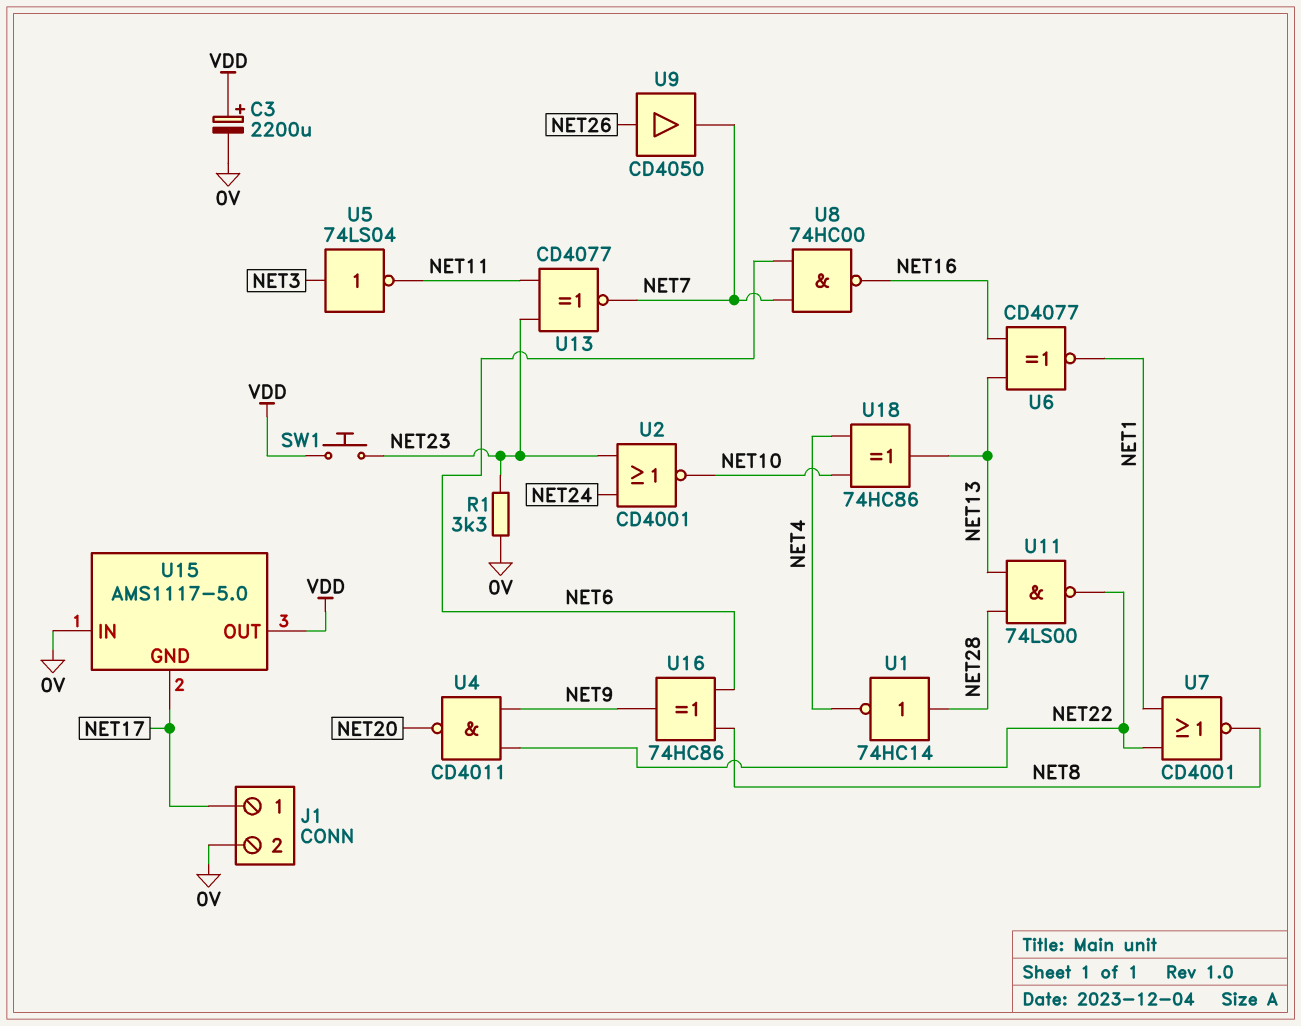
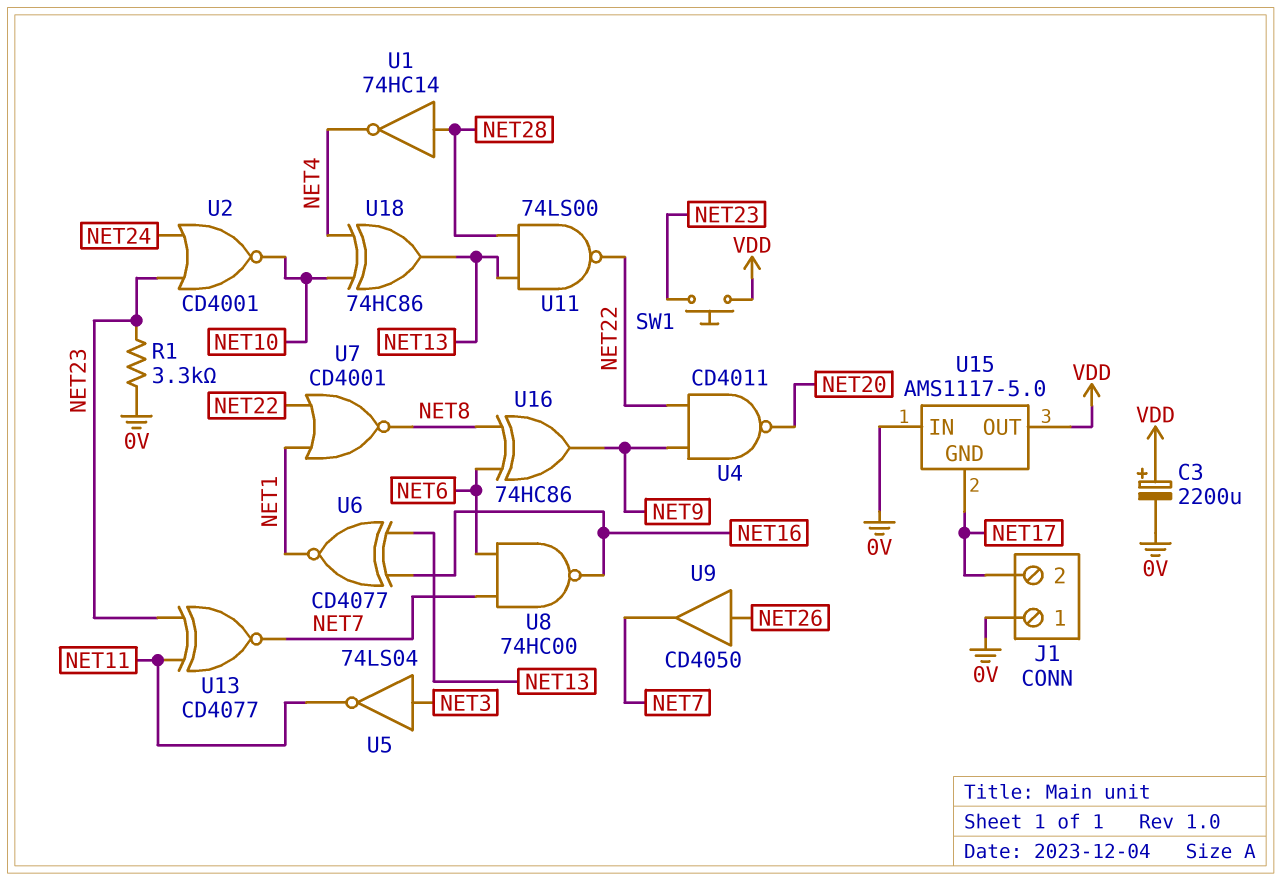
J1 pin 1: NET17 -> 0V
J1 pin 2: 0V -> NET17

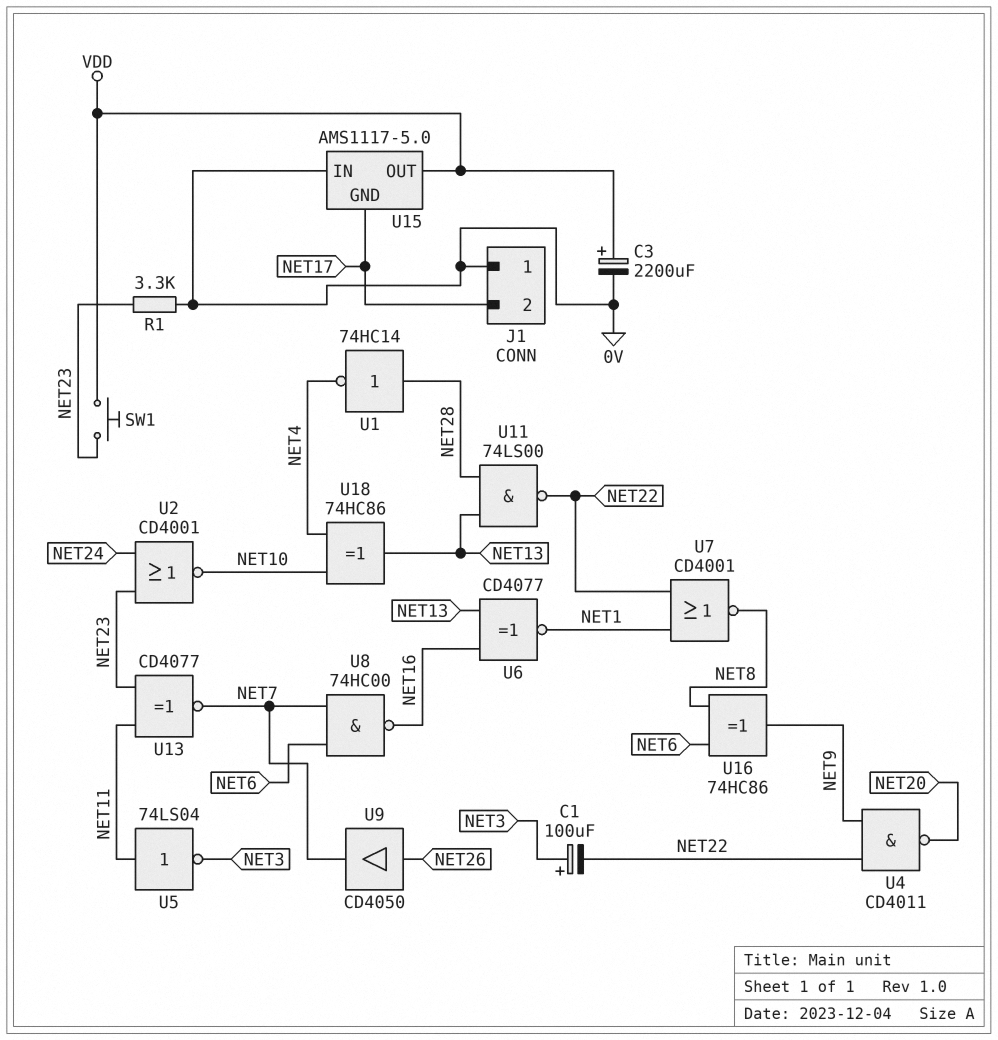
C1: none -> 100uF (plus NET3, minus NET22)
U5: NOT 74LS04 (in NET3, out NET11) -> NOT 74LS04 (in NET11, out NET3)

